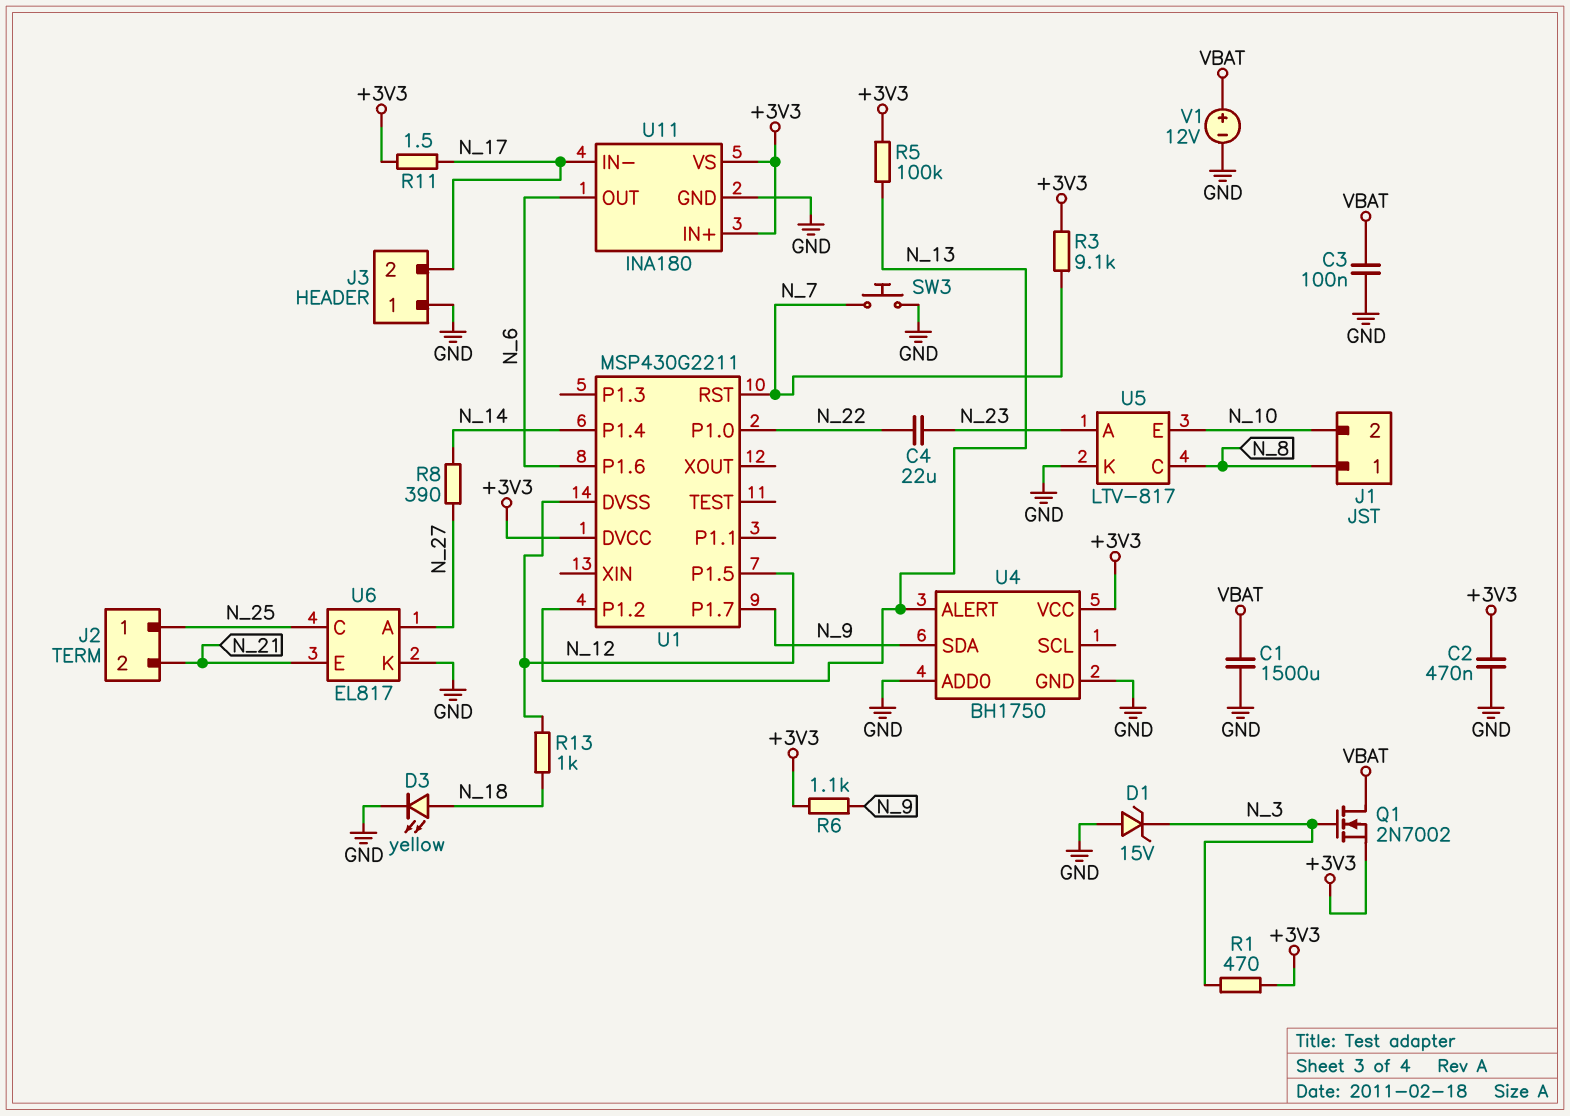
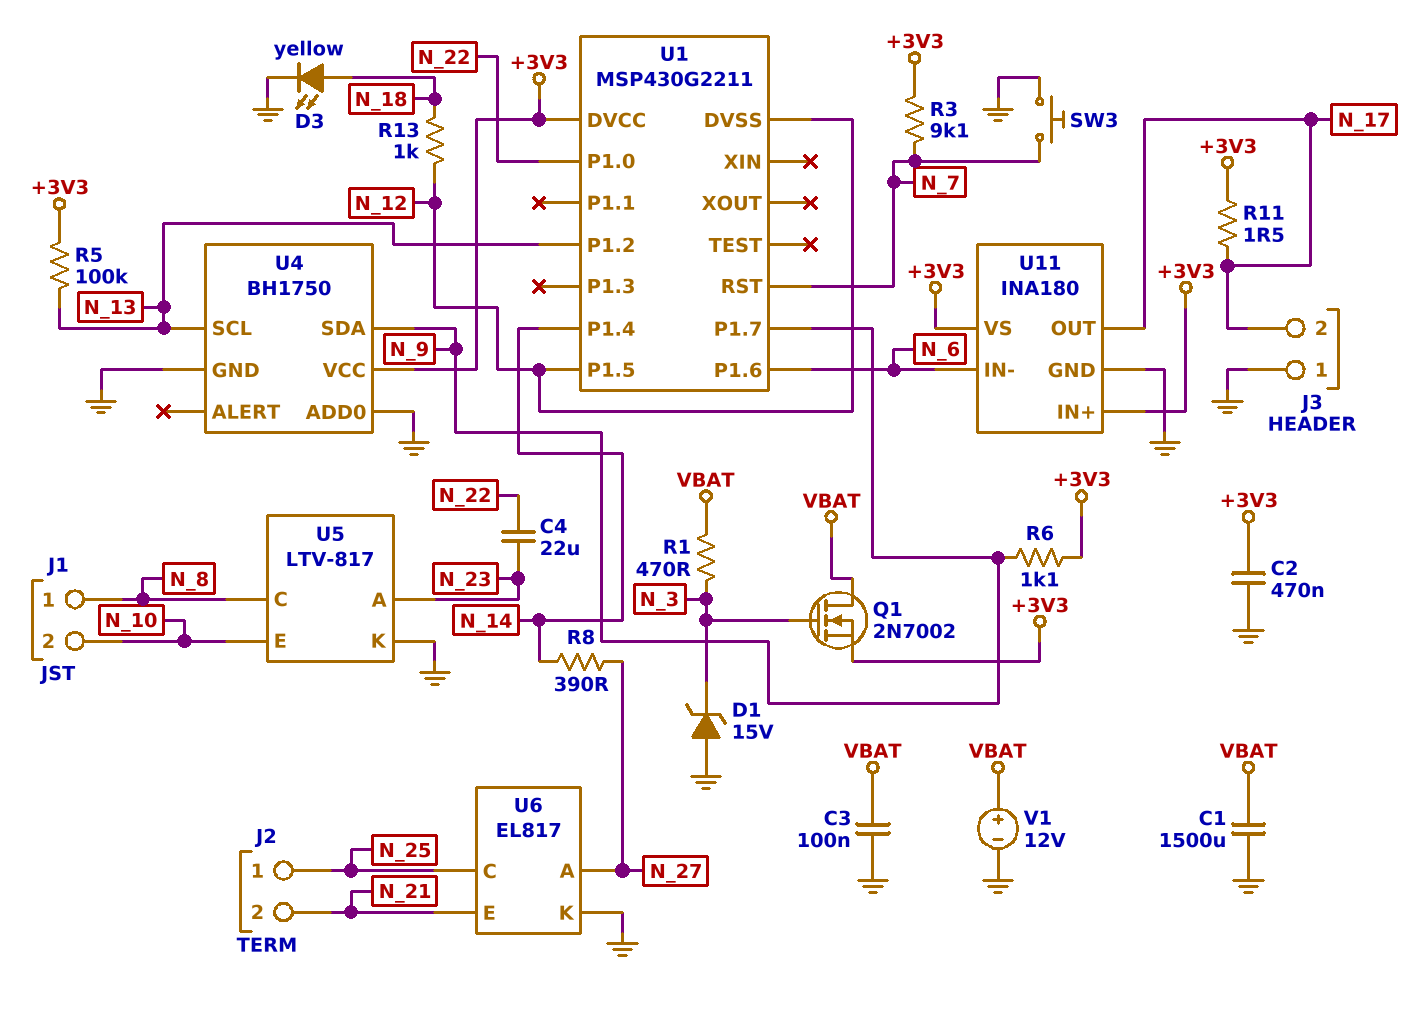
R1: 470 (+3V3, N_3) -> 470 (N_3, VBAT)
U4 pin ALERT: N_13 -> none
U4 pin SCL: none -> N_13
U11 pin IN-: N_17 -> N_6
U11 pin OUT: N_6 -> N_17

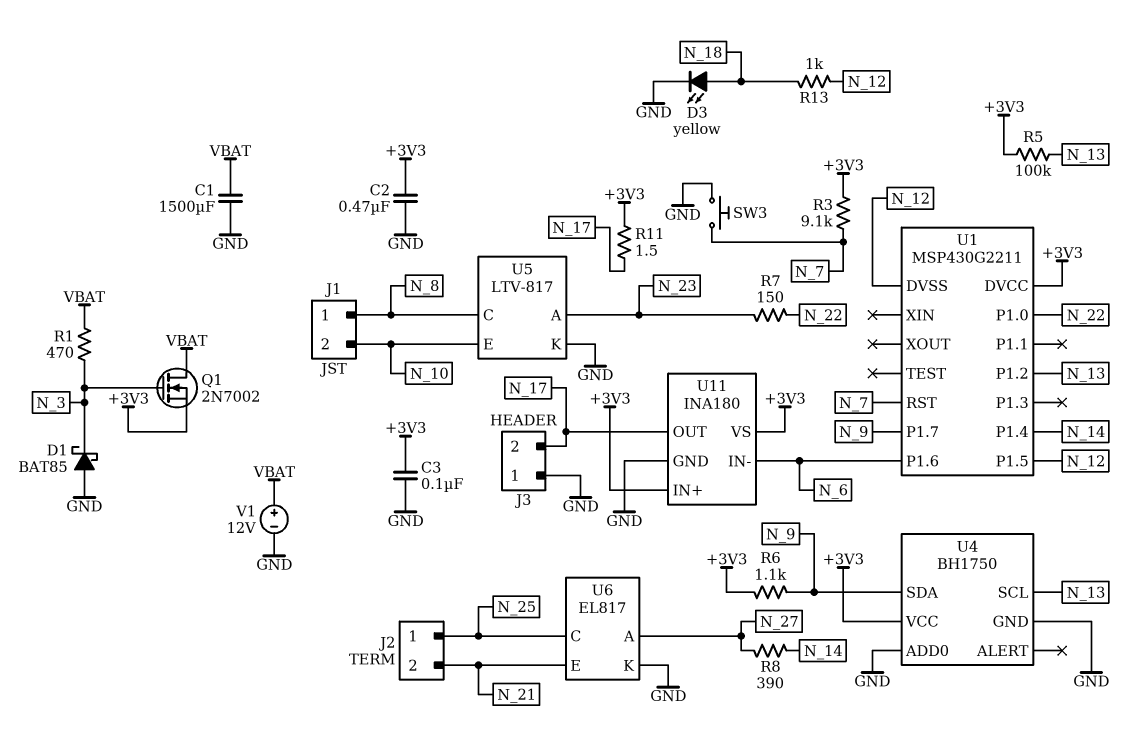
C3: 100nF (GND, VBAT) -> 100nF (+3V3, GND)
C4: 22uF (N_22, N_23) -> none
D1: zener 15V (A GND, K N_3) -> schottky BAT85 (A GND, K N_3)
R7: none -> 150 (N_22, N_23)

